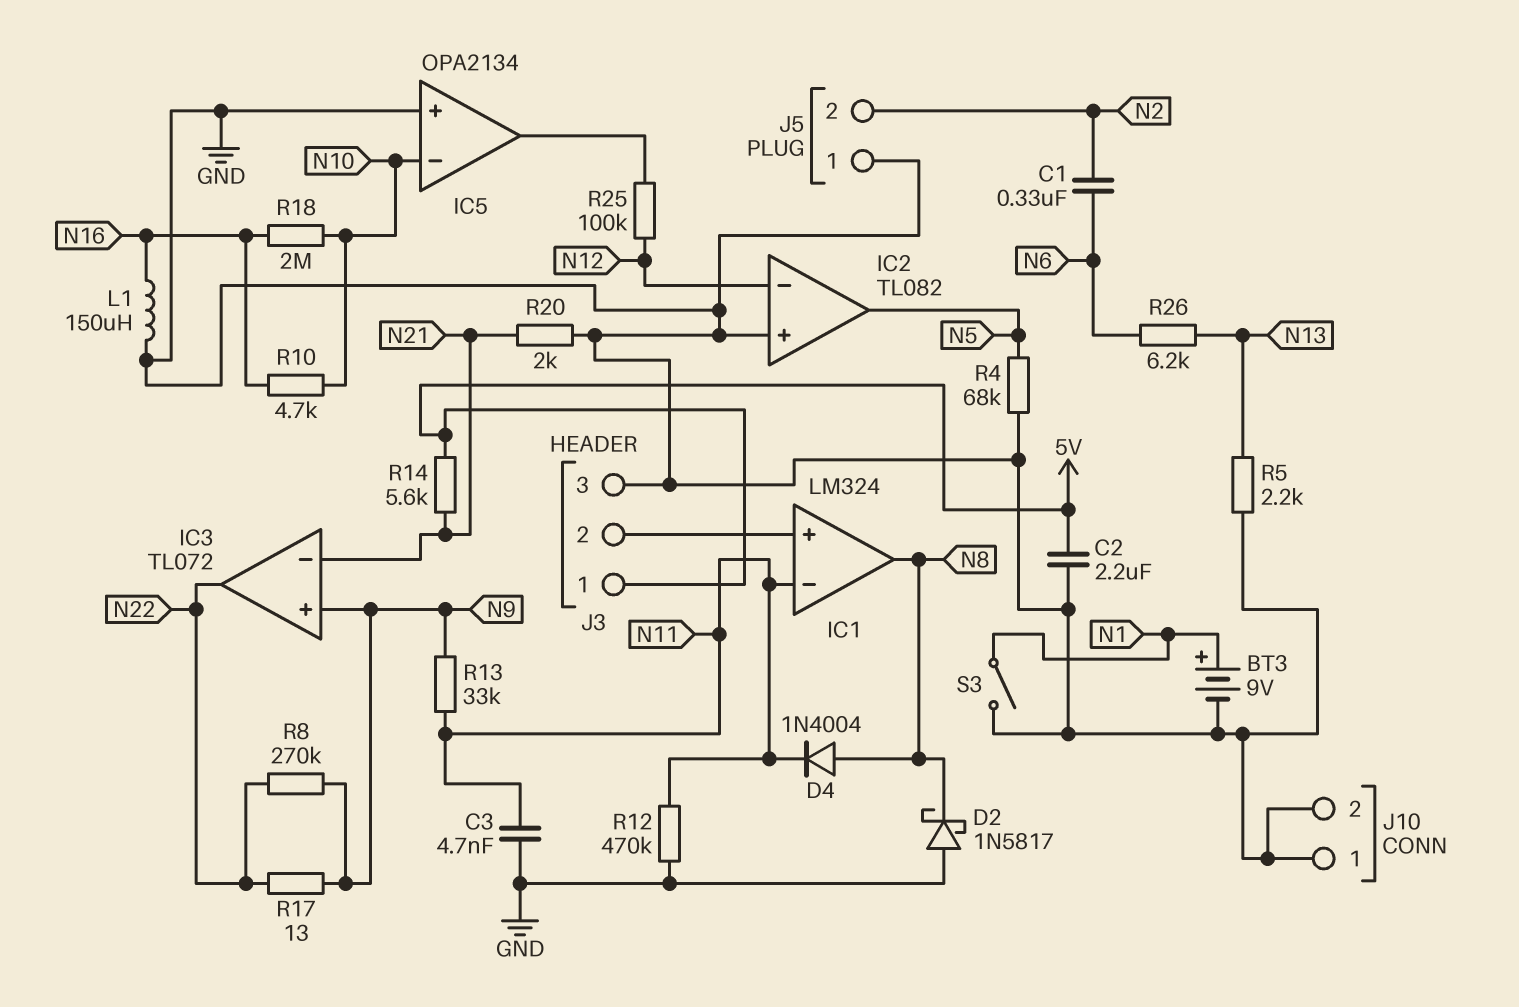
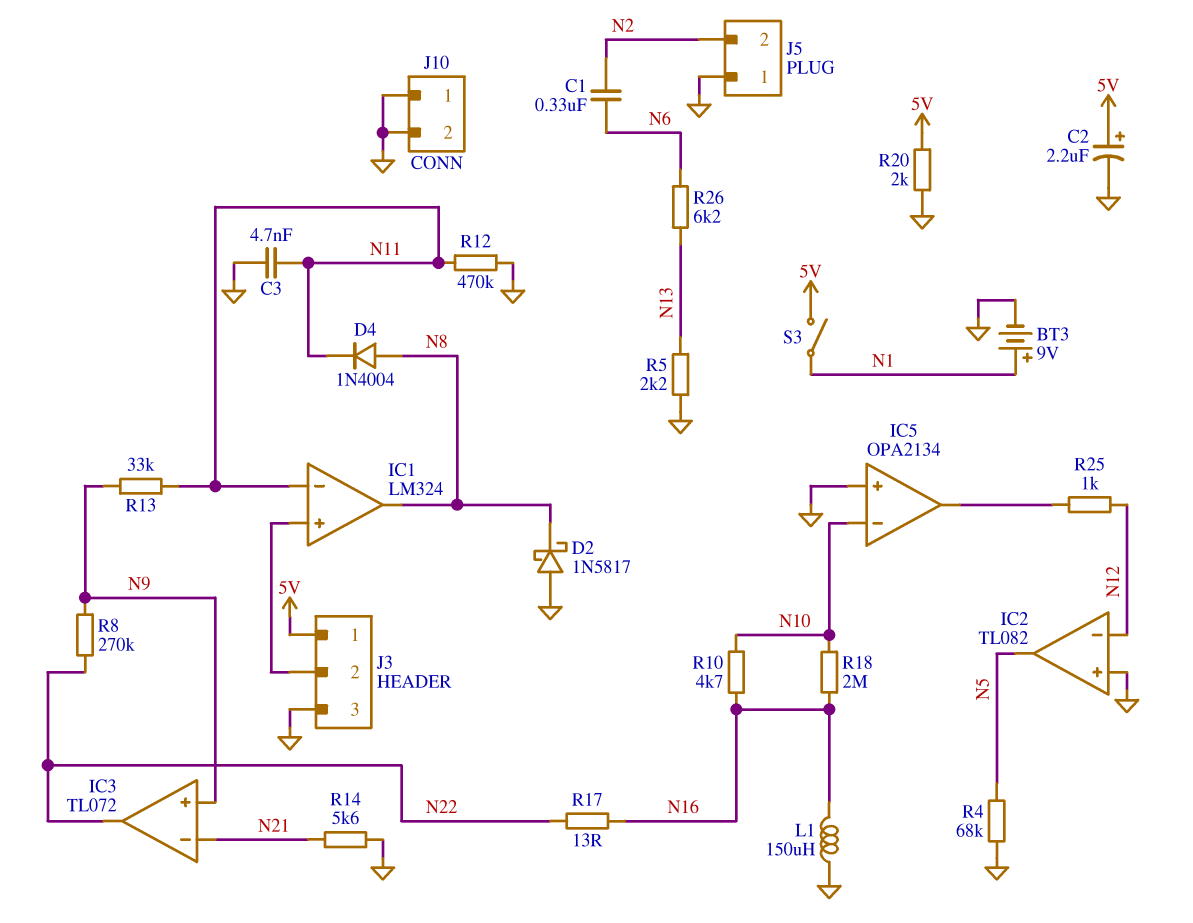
C2: 2.2uF (5V, GND) -> 2.2uF (plus 5V, minus GND)
R14: 5.6k (5V, N21) -> 5.6k (GND, N21)
R17: 13 (N9, N22) -> 13 (N16, N22)
R20: 2k (GND, N21) -> 2k (5V, GND)
R25: 100k (IC5/out, N12) -> 1k (IC5/out, N12)
S3: switch (GND, N1) -> switch (5V, N1)

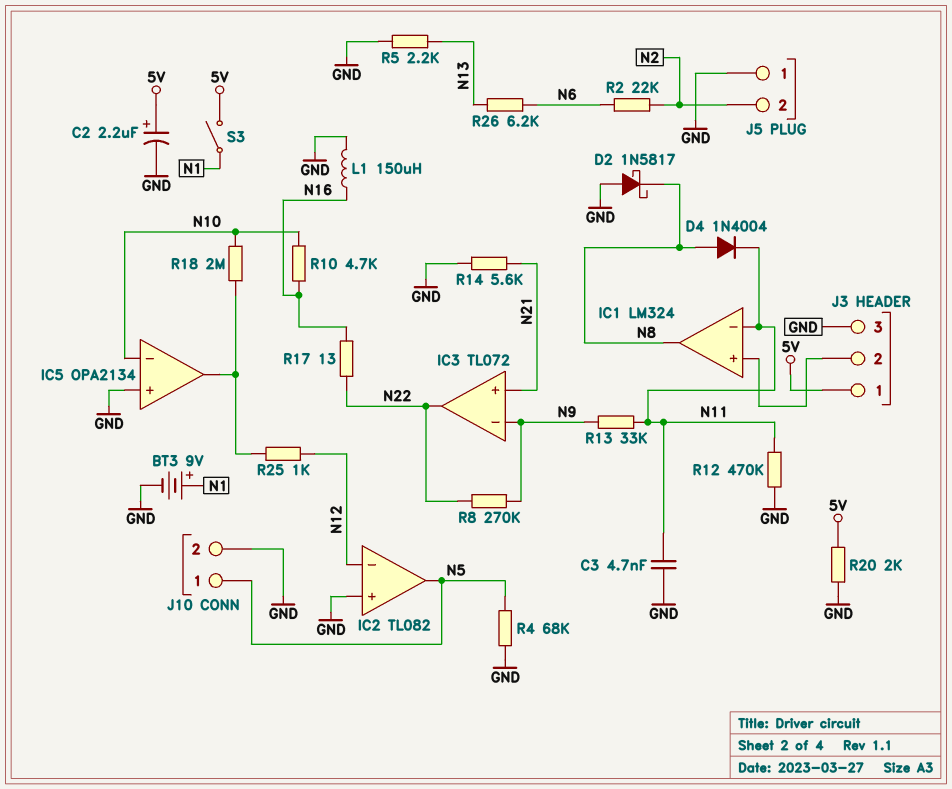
C1: 330nF (N2, N6) -> none
IC3 pin in+: N9 -> N21
IC3 pin in-: N21 -> N9
J10 pin 1: GND -> N5
R2: none -> 22k (N2, N6)
R18: 2M (N10, N16) -> 2M (IC5/out, N10)

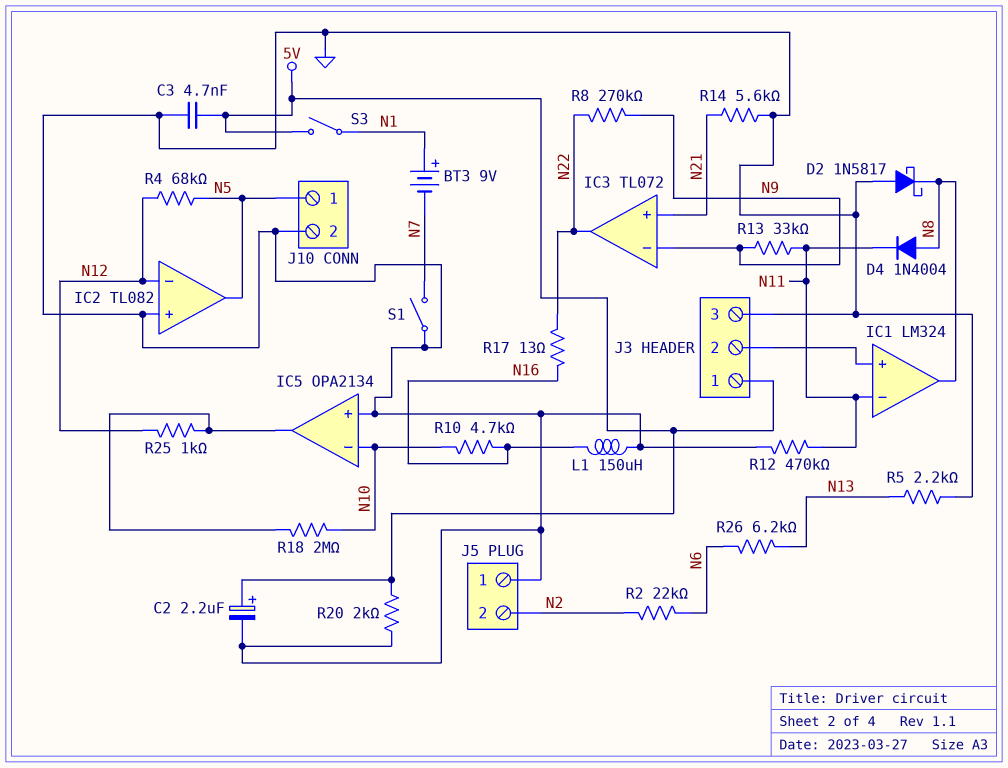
BT3: 9V (plus N1, minus GND) -> 9V (plus N1, minus N7)
C3: 4.7nF (GND, N11) -> 4.7nF (5V, GND)
R4: 68k (GND, N5) -> 68k (N5, N12)
S1: none -> switch (GND, N7)

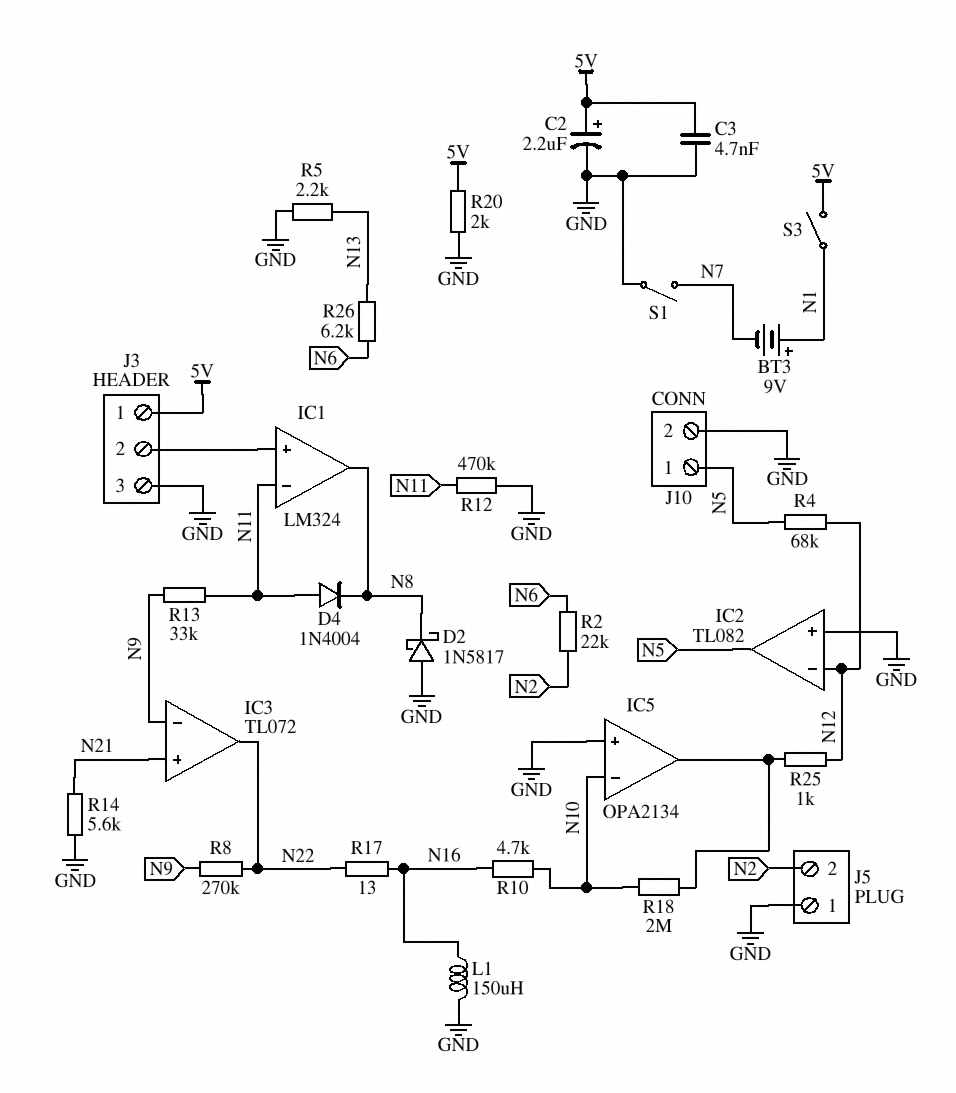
D4: diode 1N4004 (A N8, K N11) -> diode 1N4004 (A N11, K N8)

